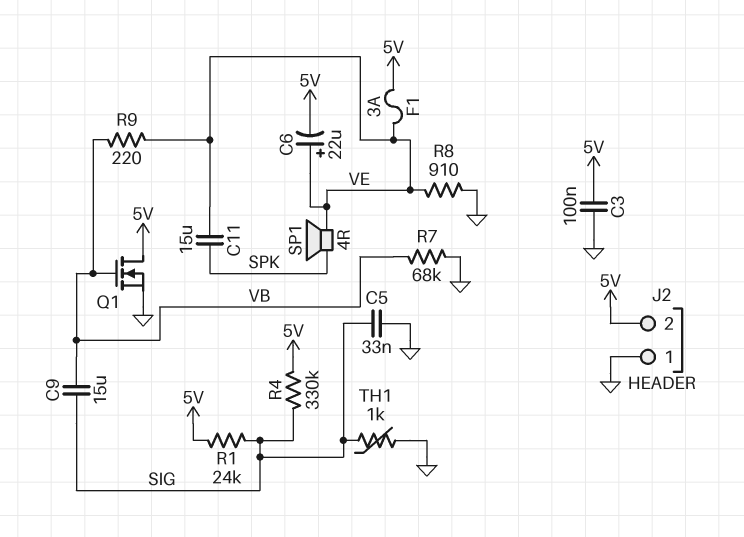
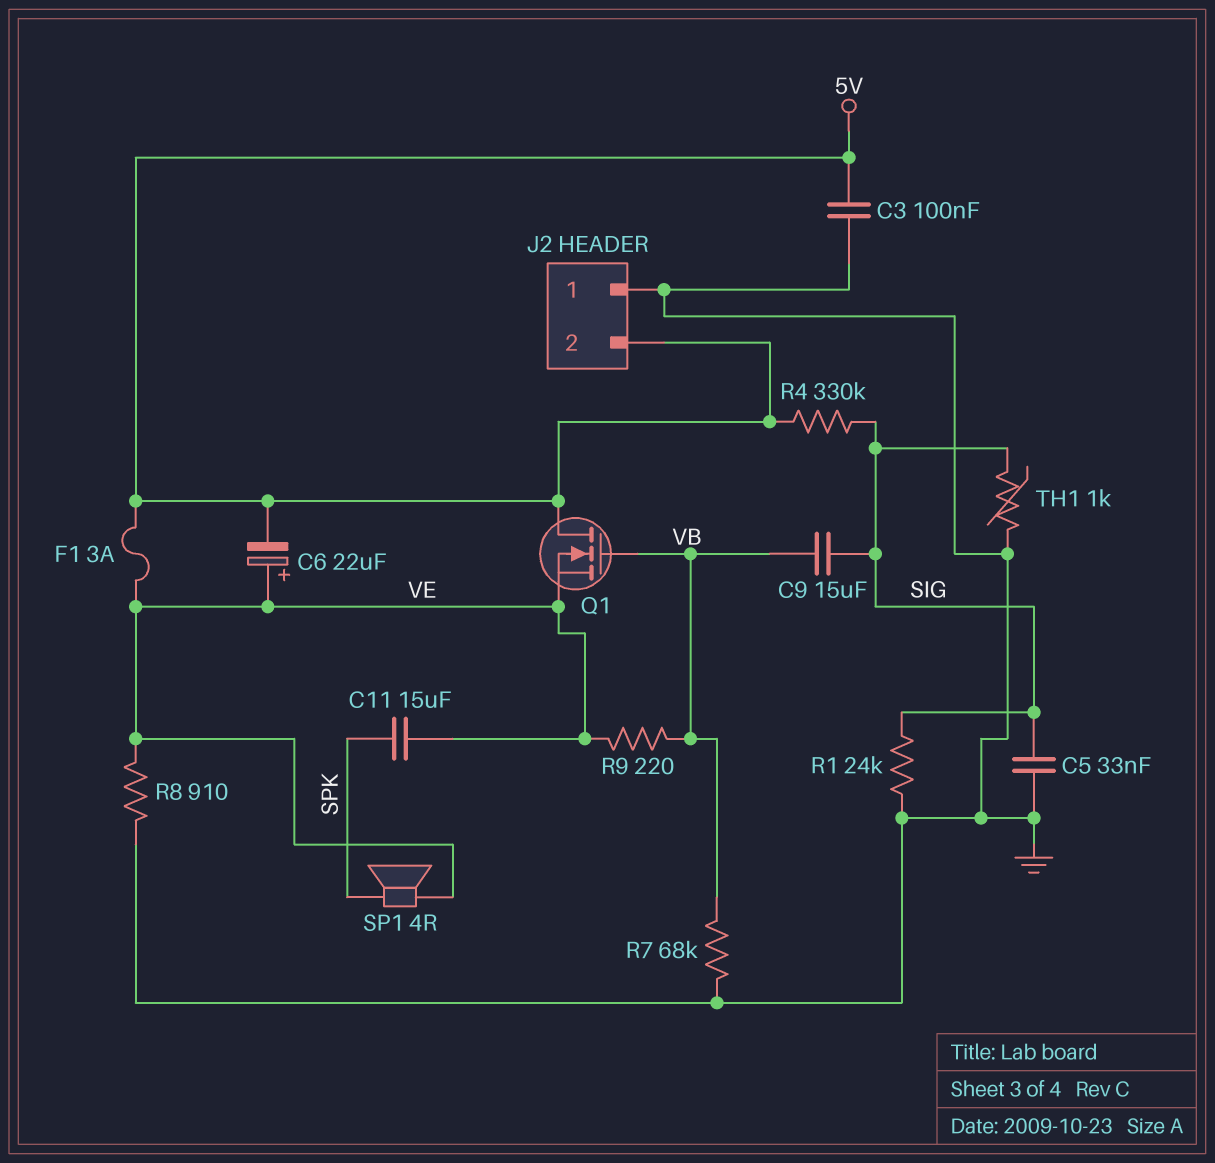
Q1: NMOS (G VB, D 5V, S GND) -> NMOS (G VB, D 5V, S VE)
R1: 24k (5V, SIG) -> 24k (GND, SIG)

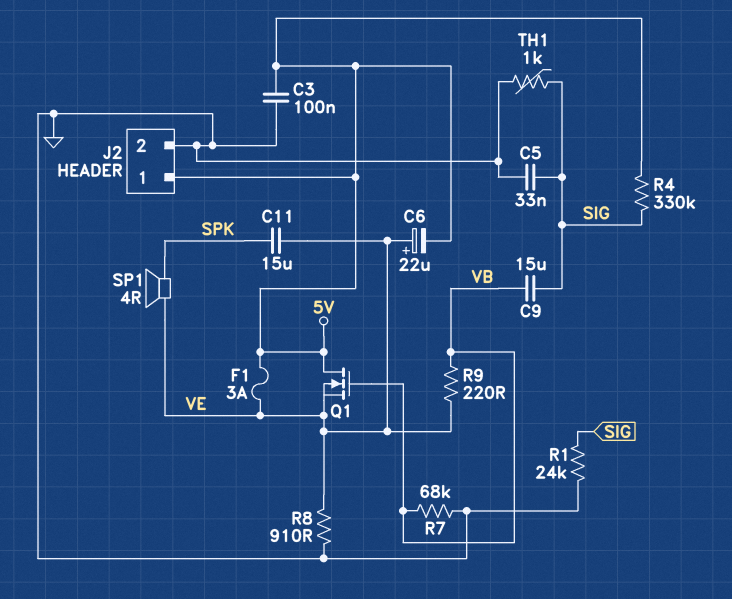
J2 pin 1: GND -> 5V
J2 pin 2: 5V -> GND

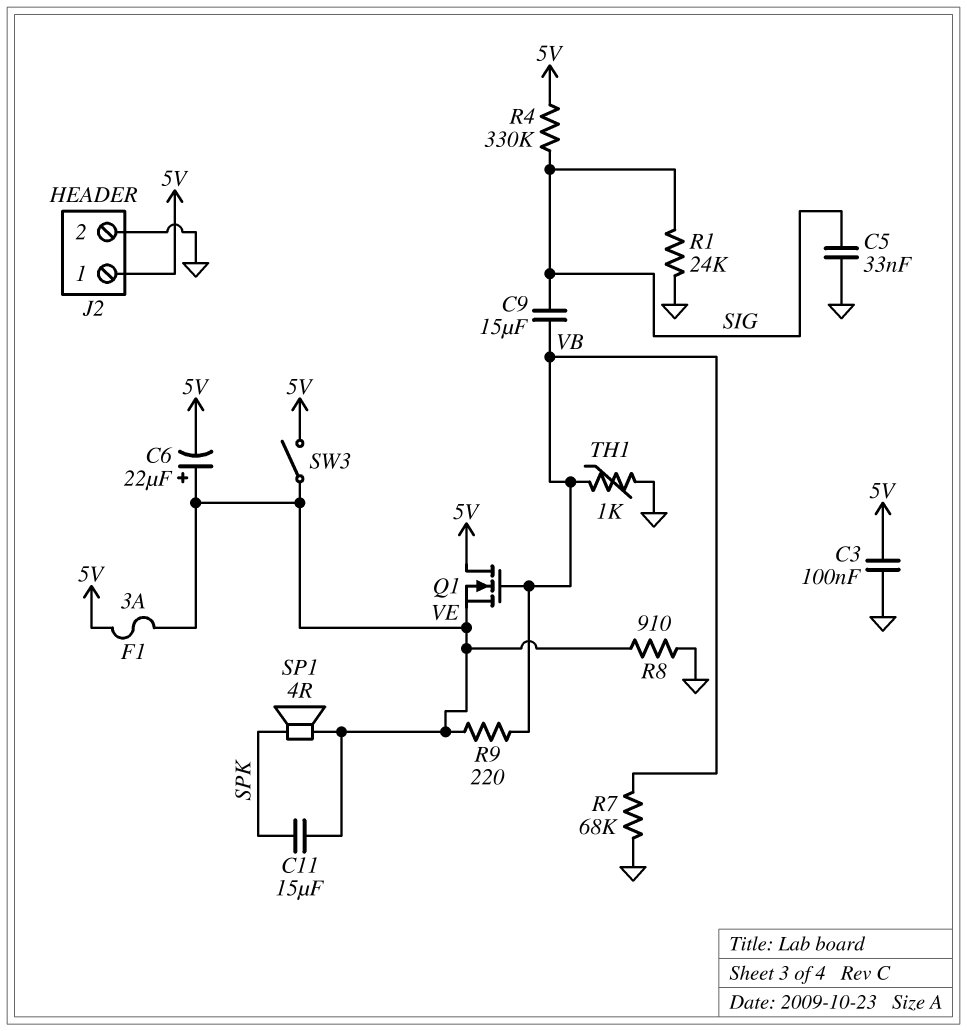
SW3: none -> switch (5V, VE)
TH1: 1k (GND, SIG) -> 1k (GND, VB)

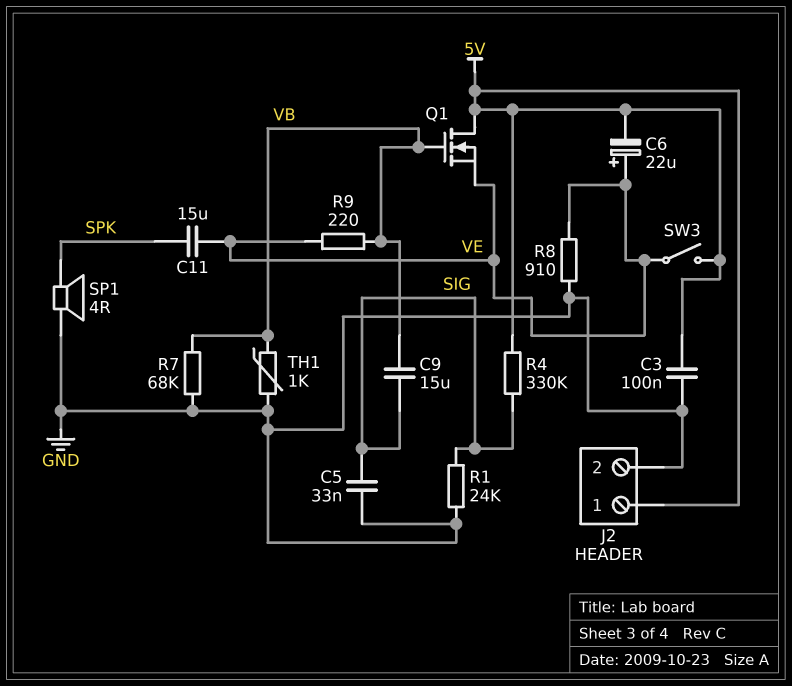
F1: 3A (5V, VE) -> none
SP1: speaker 4R (SPK, VE) -> speaker 4R (GND, SPK)

